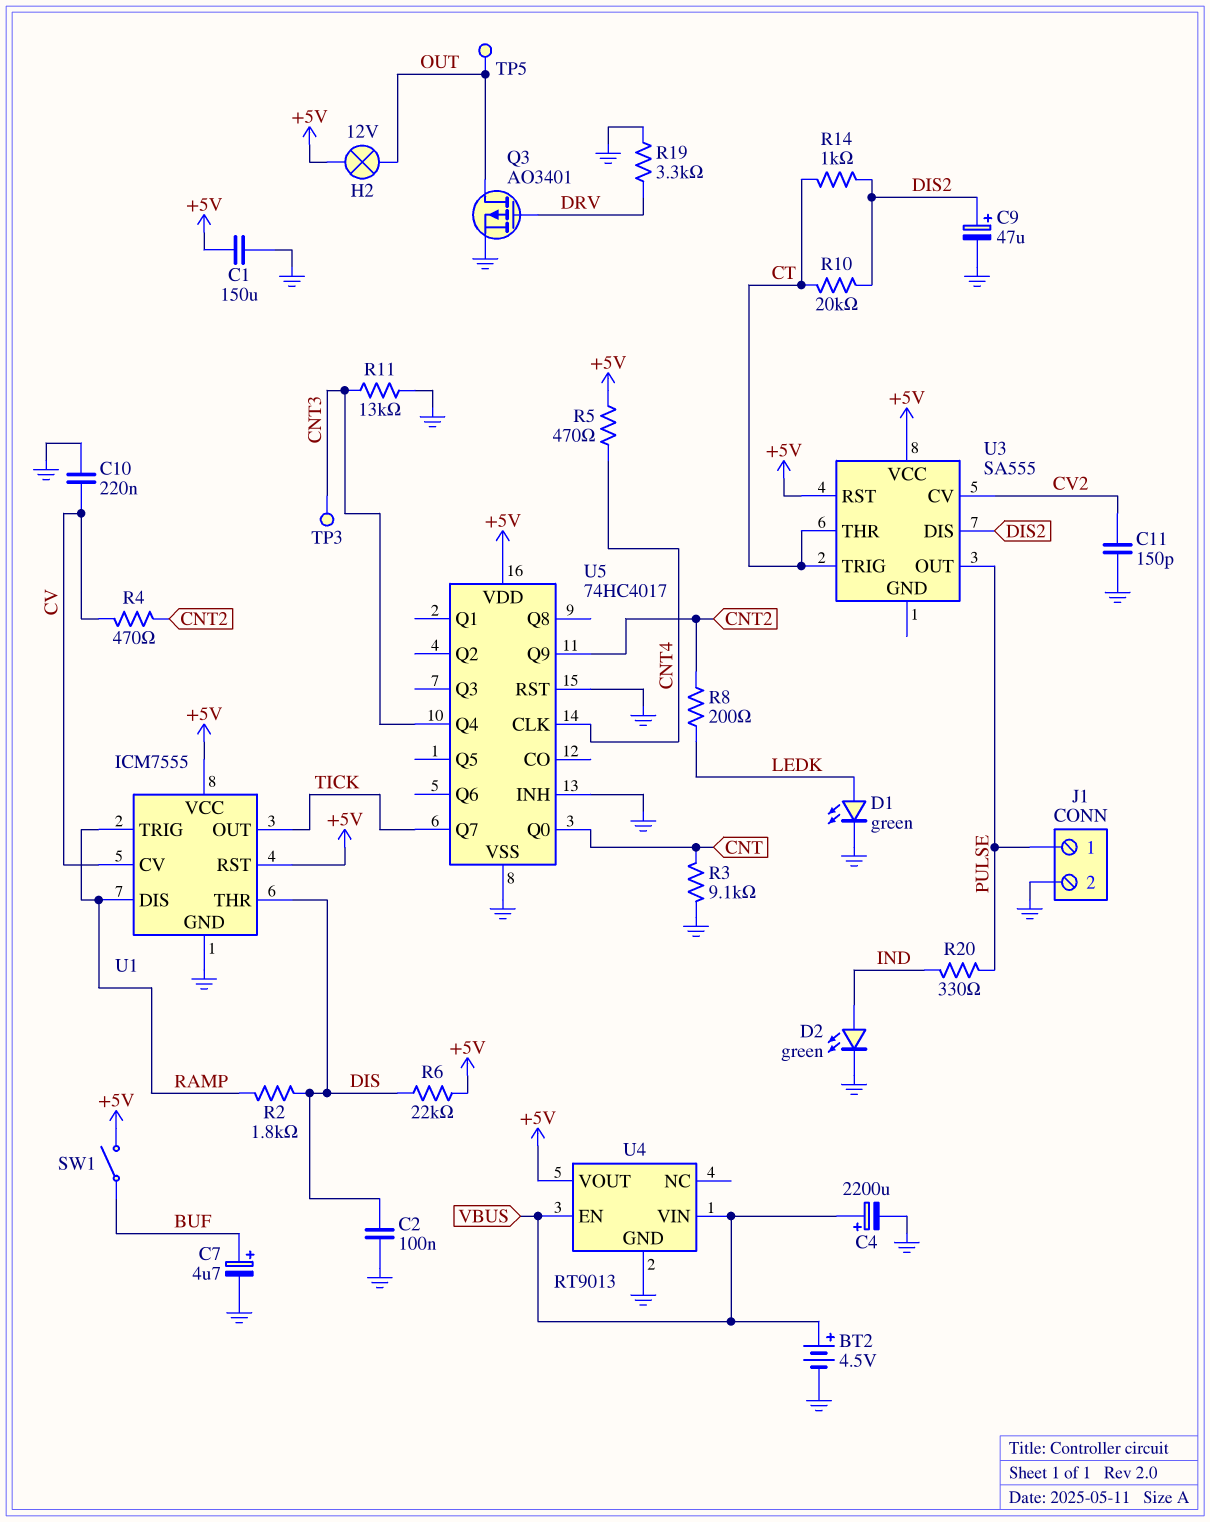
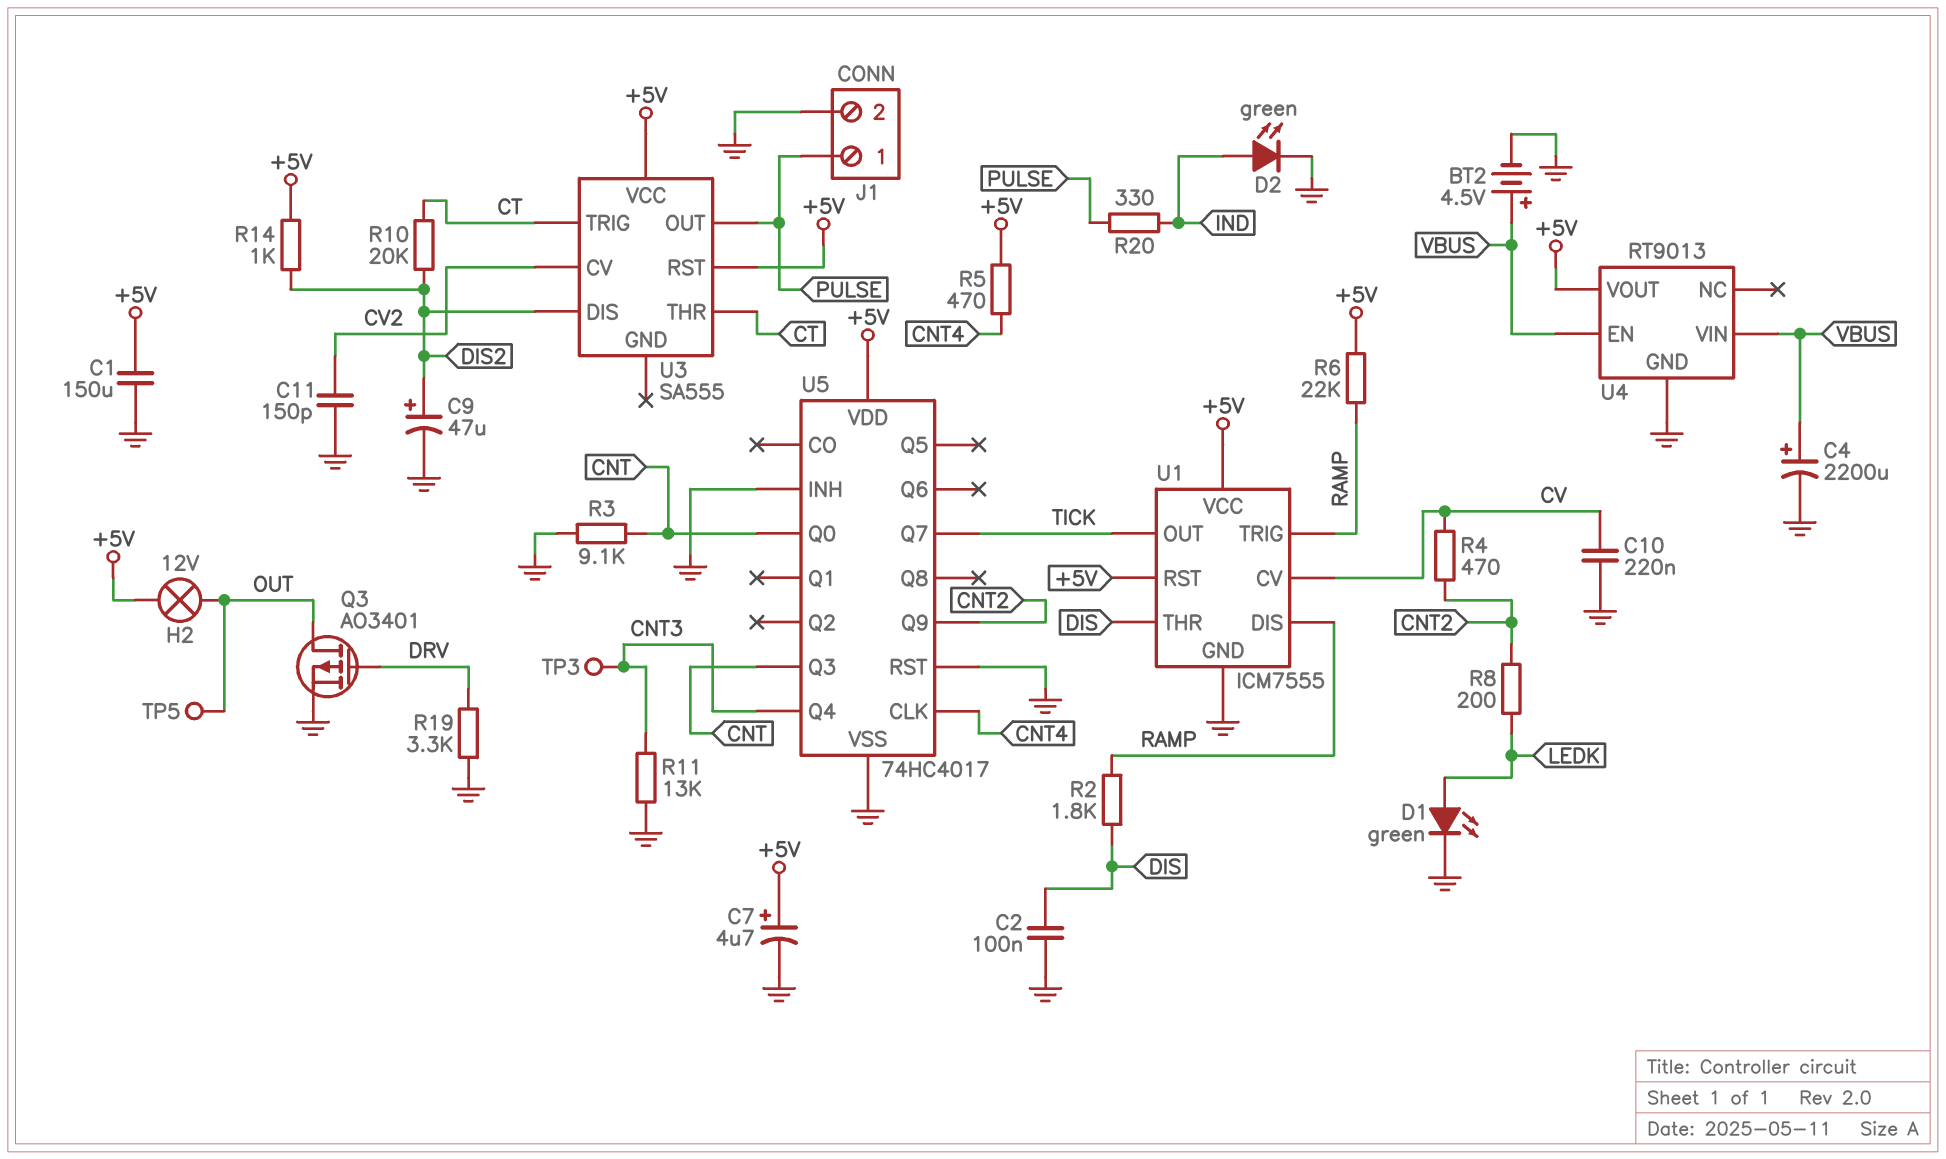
C7: 4.7uF (plus BUF, minus GND) -> 4.7uF (plus +5V, minus GND)
R6: 22k (+5V, DIS) -> 22k (+5V, RAMP)
R14: 1k (CT, DIS2) -> 1k (+5V, DIS2)
SW1: switch (+5V, BUF) -> none
U5 pin Q3: none -> CNT

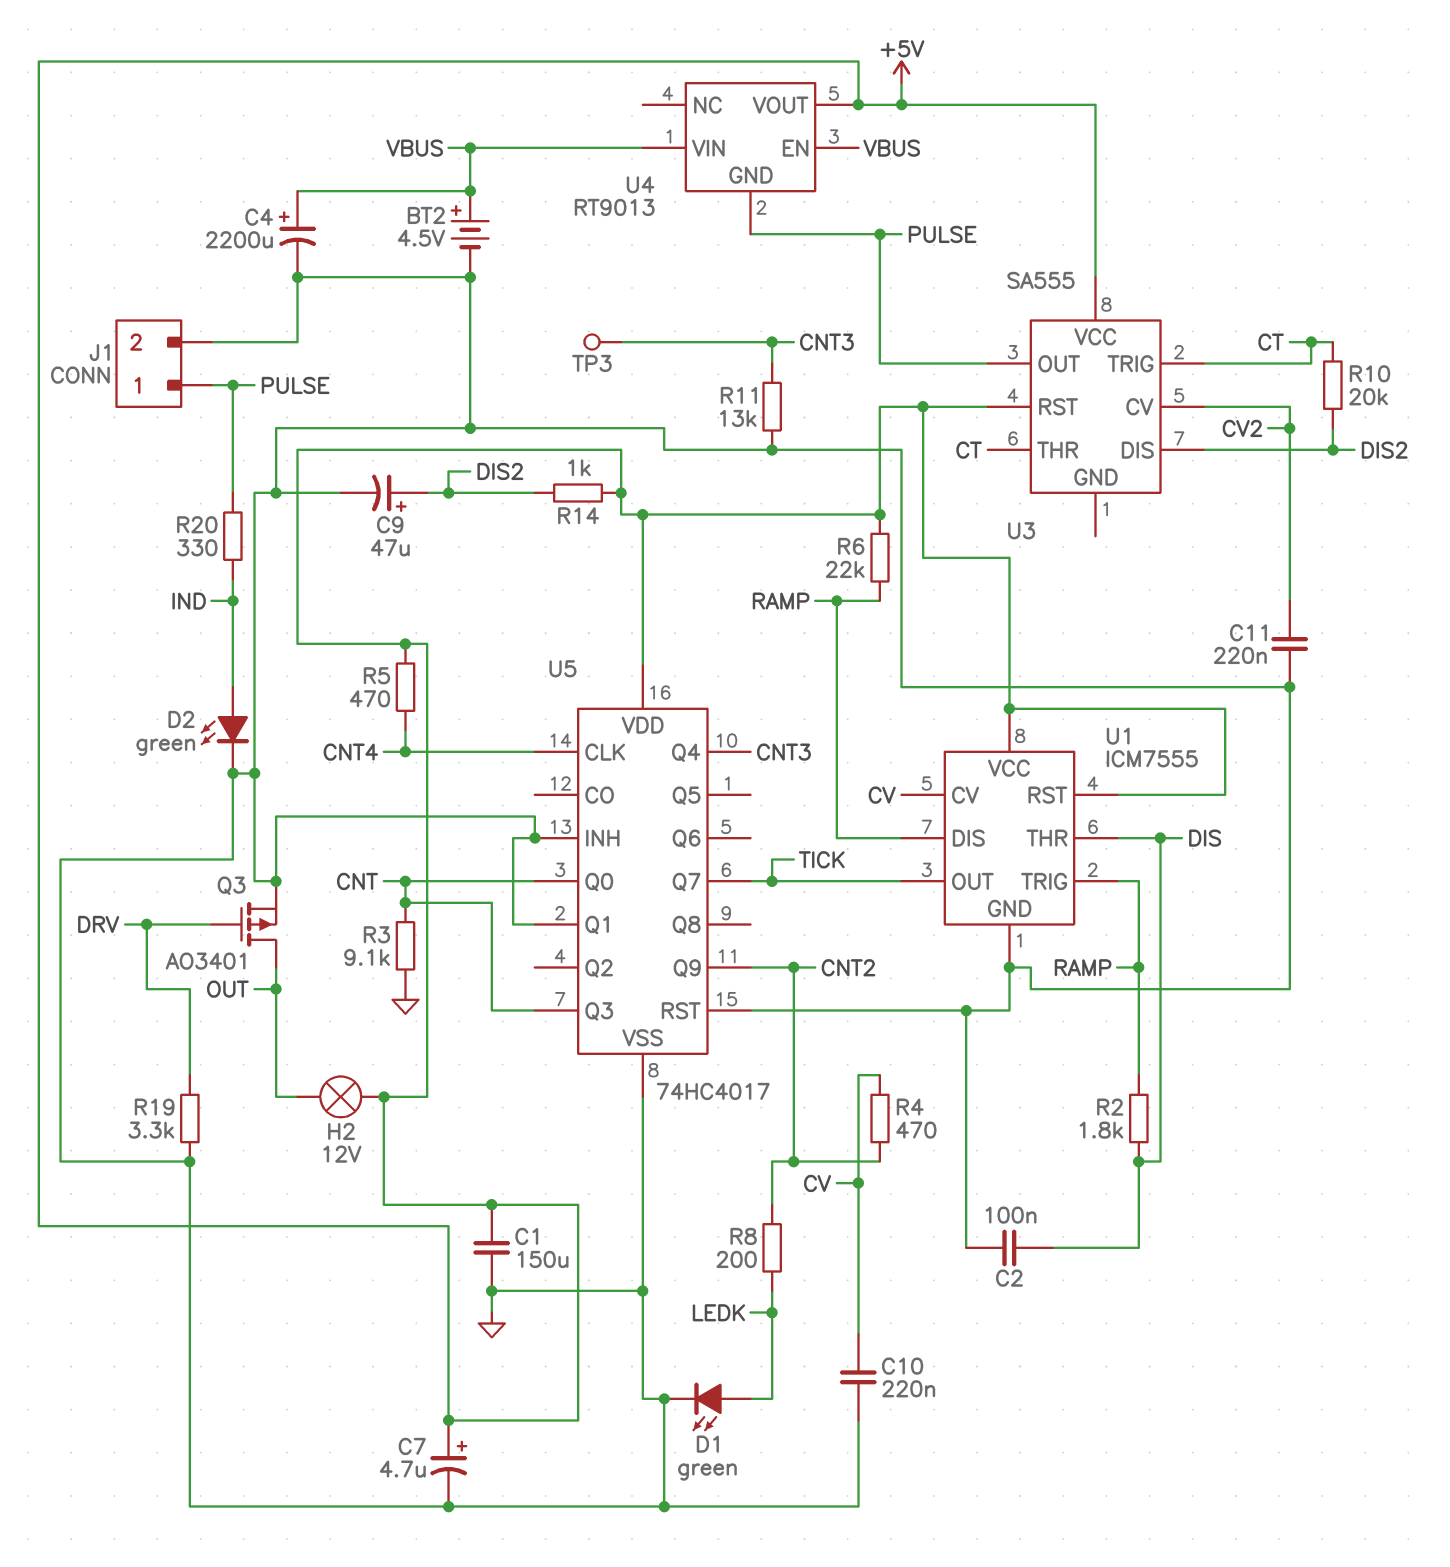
C11: 150pF (CV2, GND) -> 220nF (CV2, GND)
TP5: test point (OUT) -> none
U4 pin GND: GND -> PULSE
U5 pin Q1: none -> GND

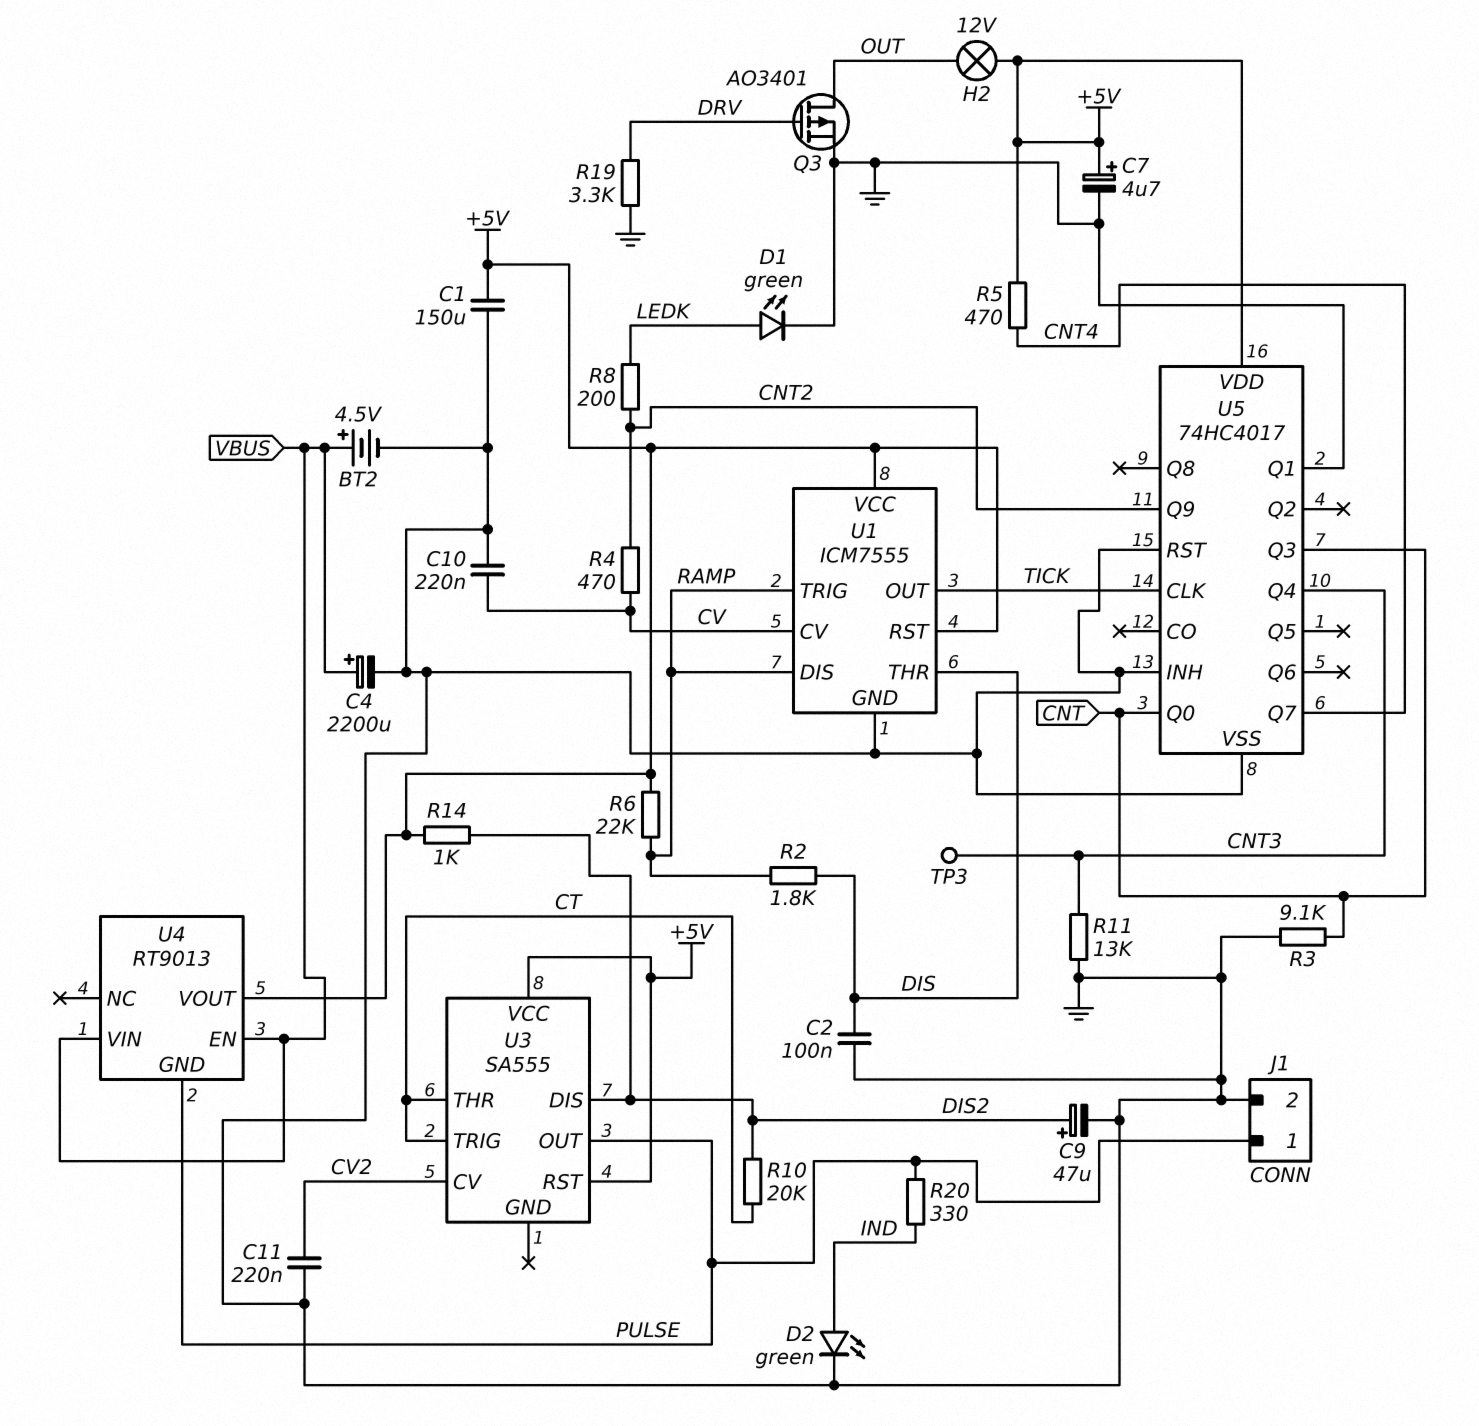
U5 pin CLK: CNT4 -> TICK
U5 pin Q7: TICK -> CNT4

